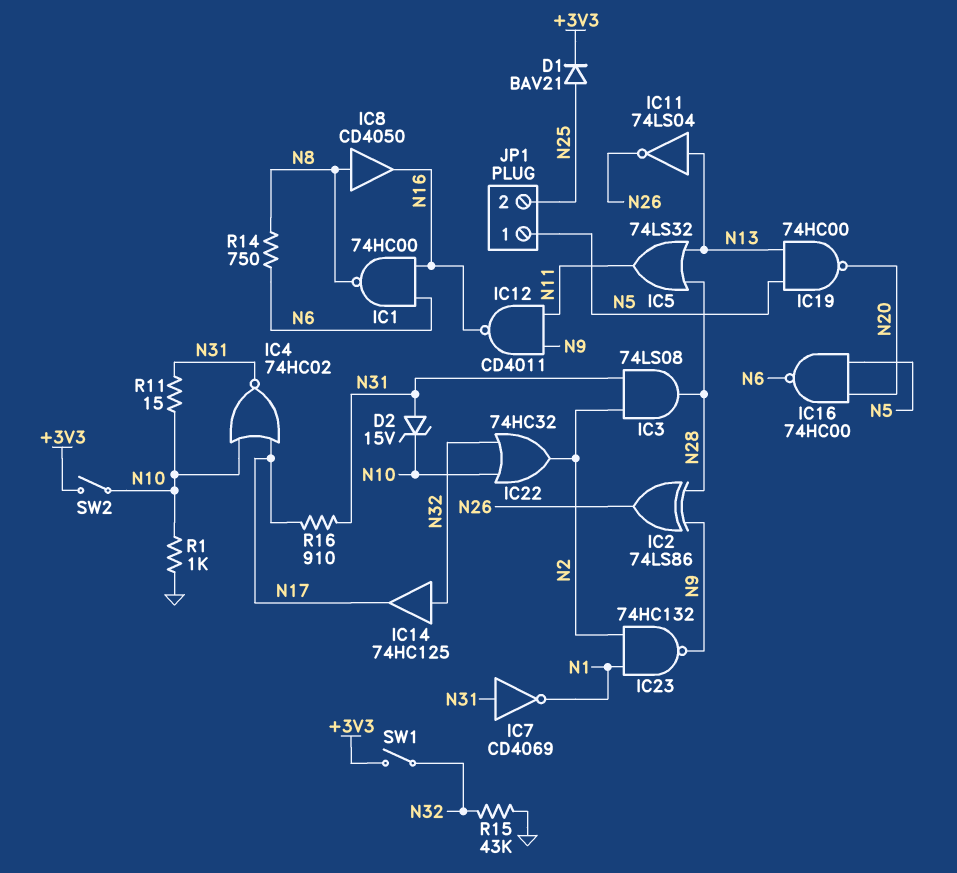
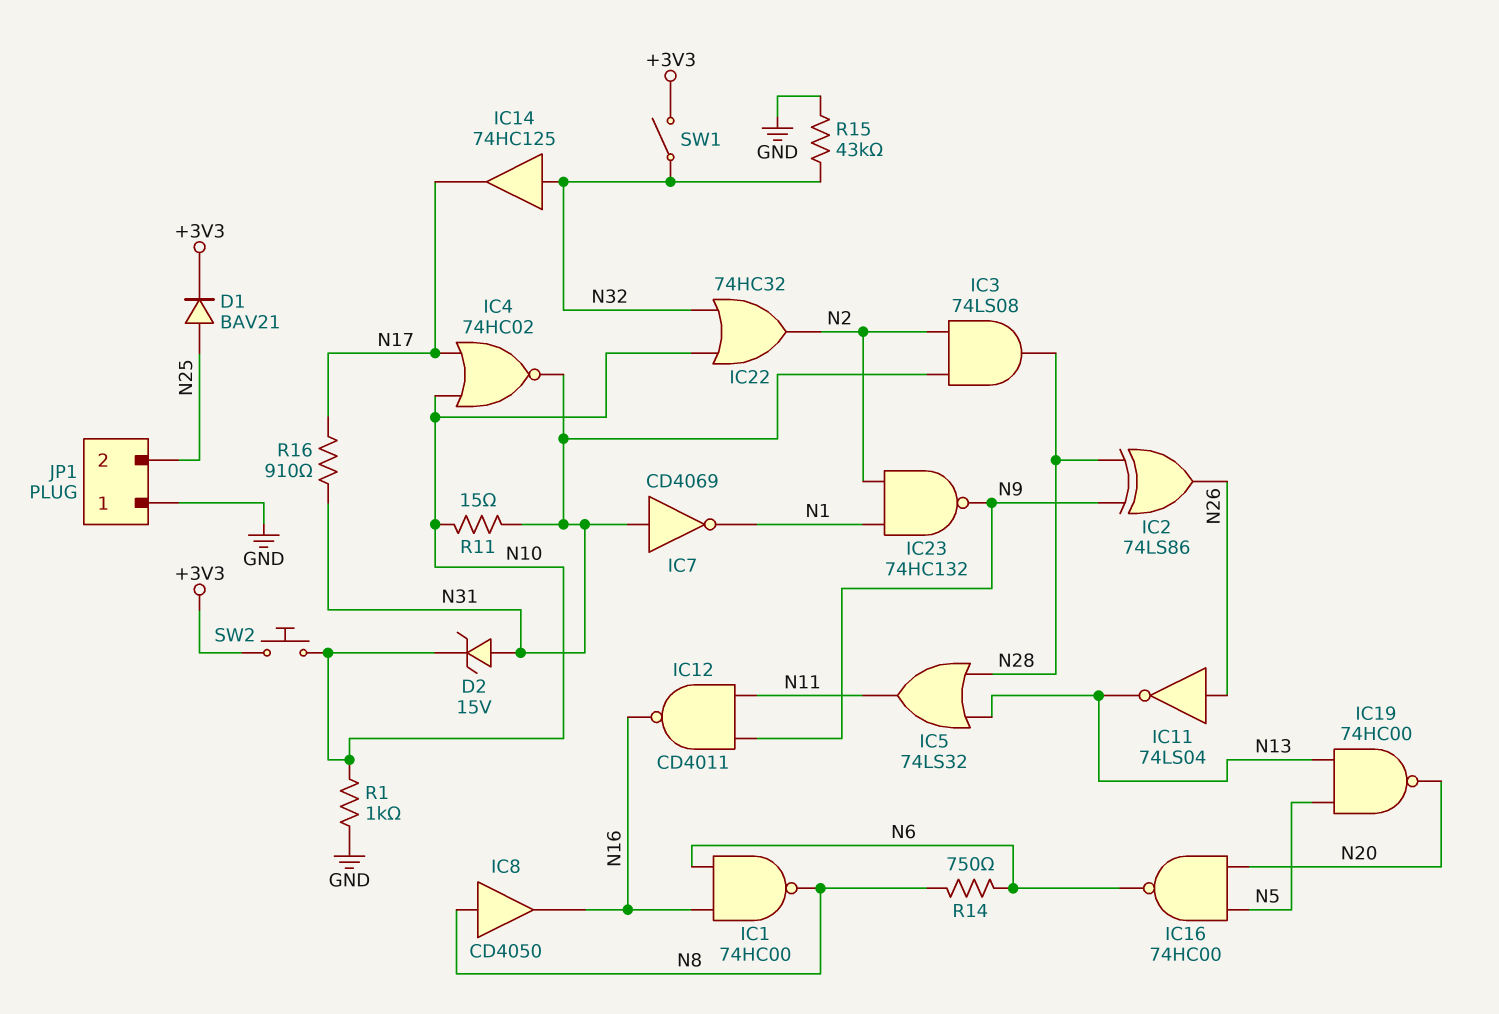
IC11: NOT 74LS04 (in N13, out N26) -> NOT 74LS04 (in N26, out N13)
JP1 pin 1: N5 -> GND
SW2: switch (+3V3, N10) -> button (+3V3, N10)

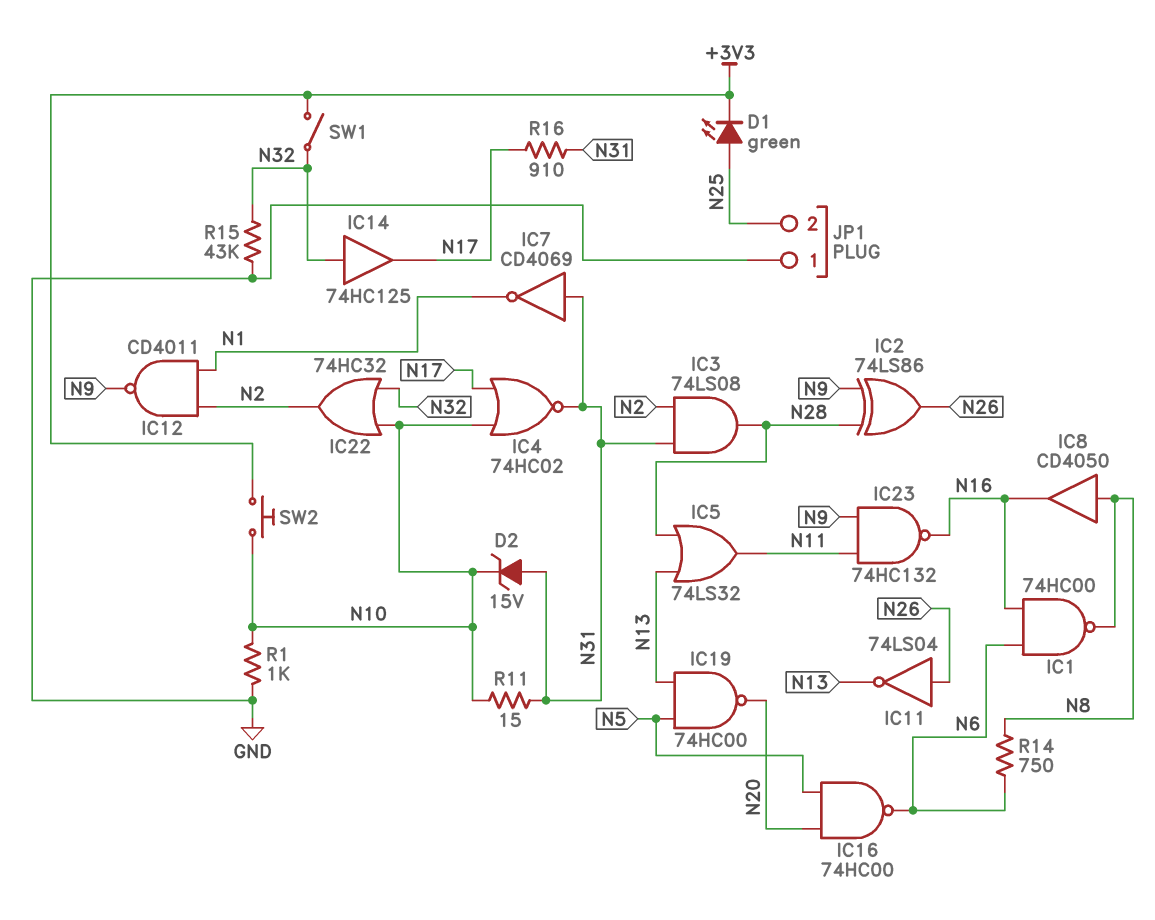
D1: diode BAV21 (A N25, K +3V3) -> LED green (A N25, K +3V3)
IC12: NAND CD4011 (in N9, in N11, out N16) -> NAND CD4011 (in N1, in N2, out N9)
IC23: NAND 74HC132 (in N1, in N2, out N9) -> NAND 74HC132 (in N9, in N11, out N16)

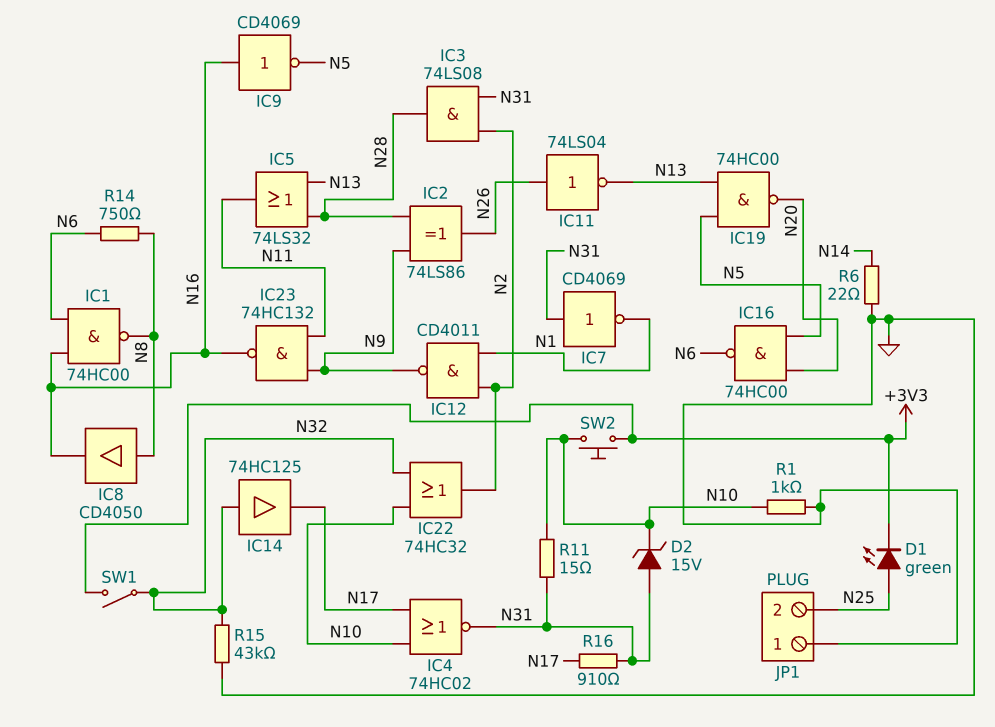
IC9: none -> NOT CD4069 (in N16, out N5)
R6: none -> 22 (GND, N14)

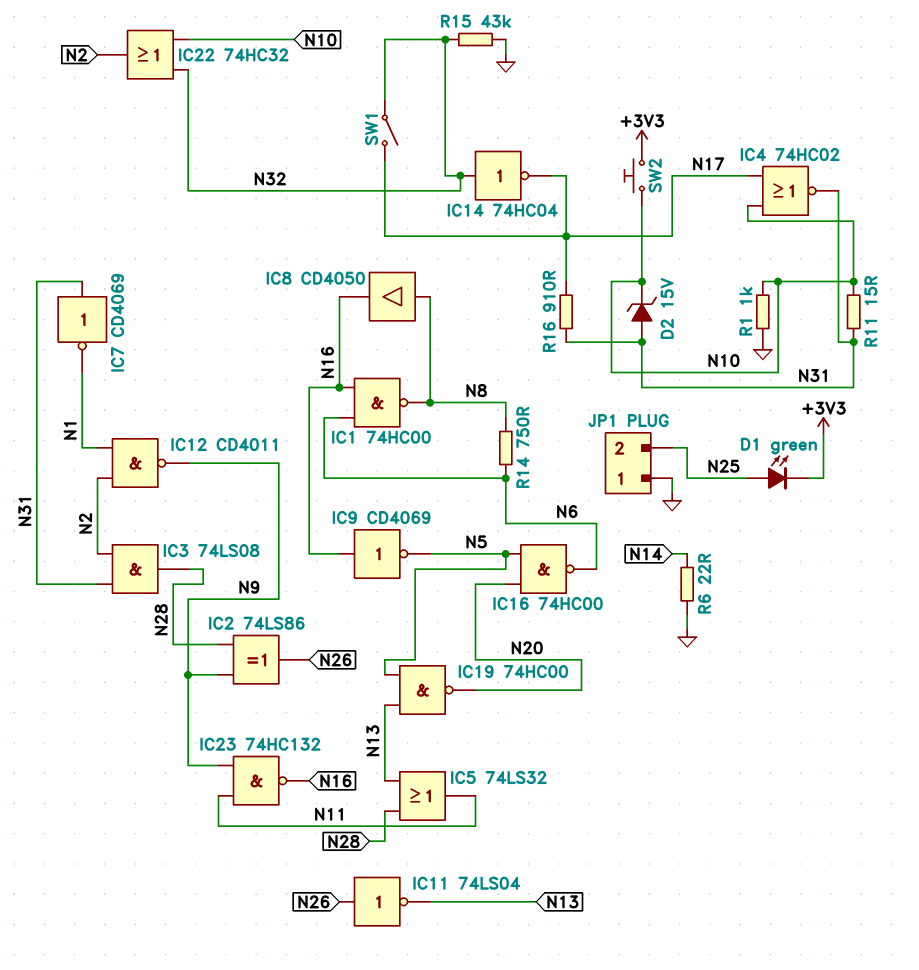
IC14: buffer 74HC125 (in N32, out N17) -> NOT 74HC04 (in N32, out N17)
SW1: switch (+3V3, N32) -> switch (N17, N32)

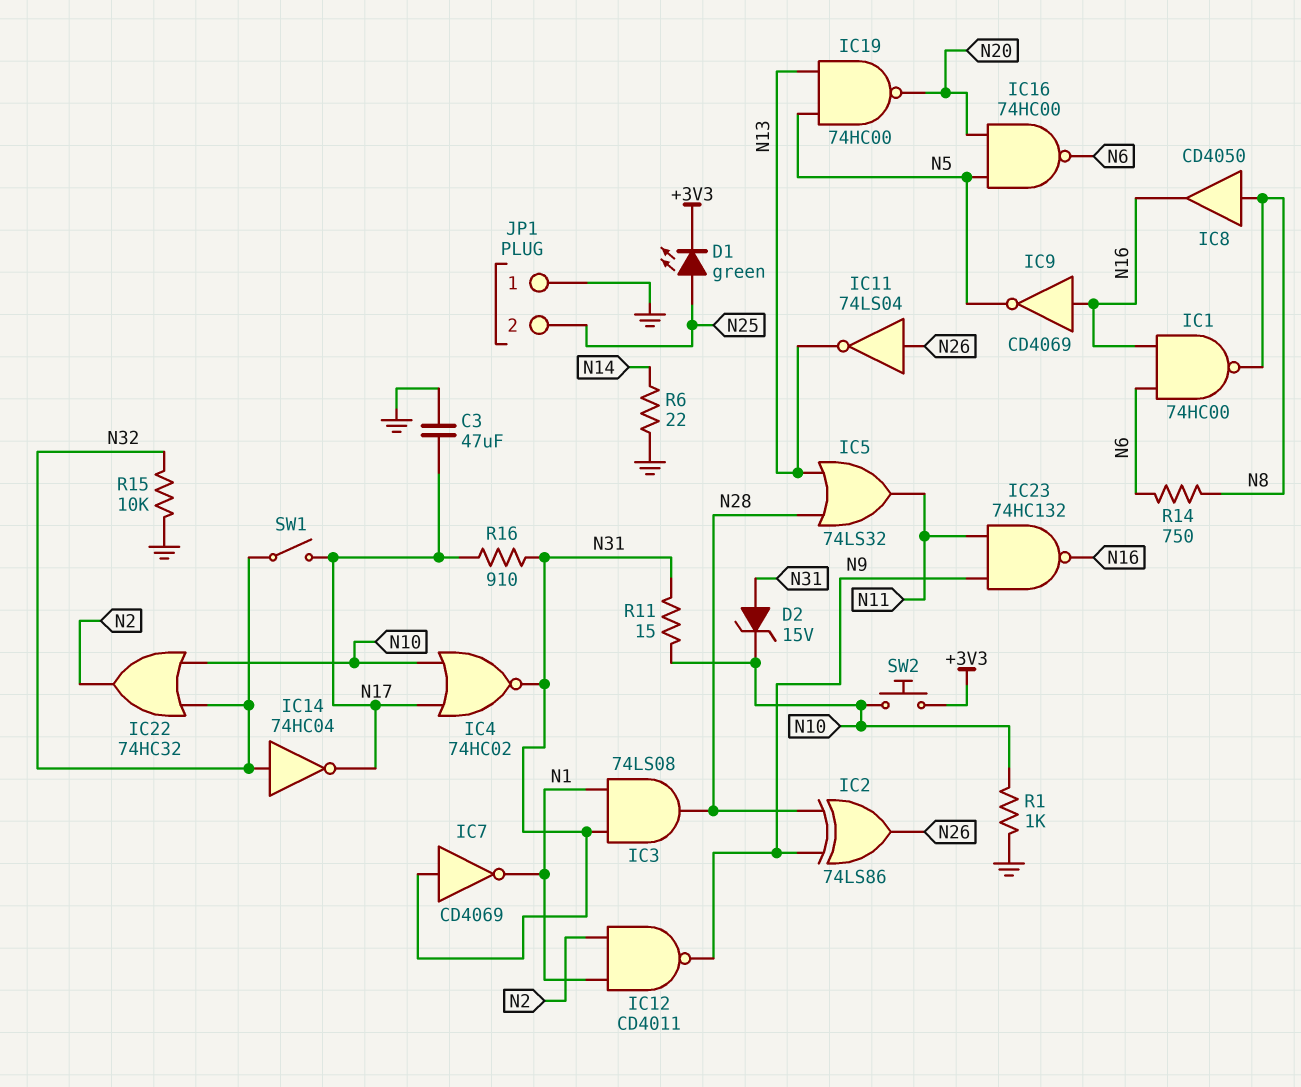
C3: none -> 47uF (GND, N17)
IC3: AND 74LS08 (in N2, in N31, out N28) -> AND 74LS08 (in N1, in N31, out N28)
R15: 43k (GND, N32) -> 10k (GND, N32)

